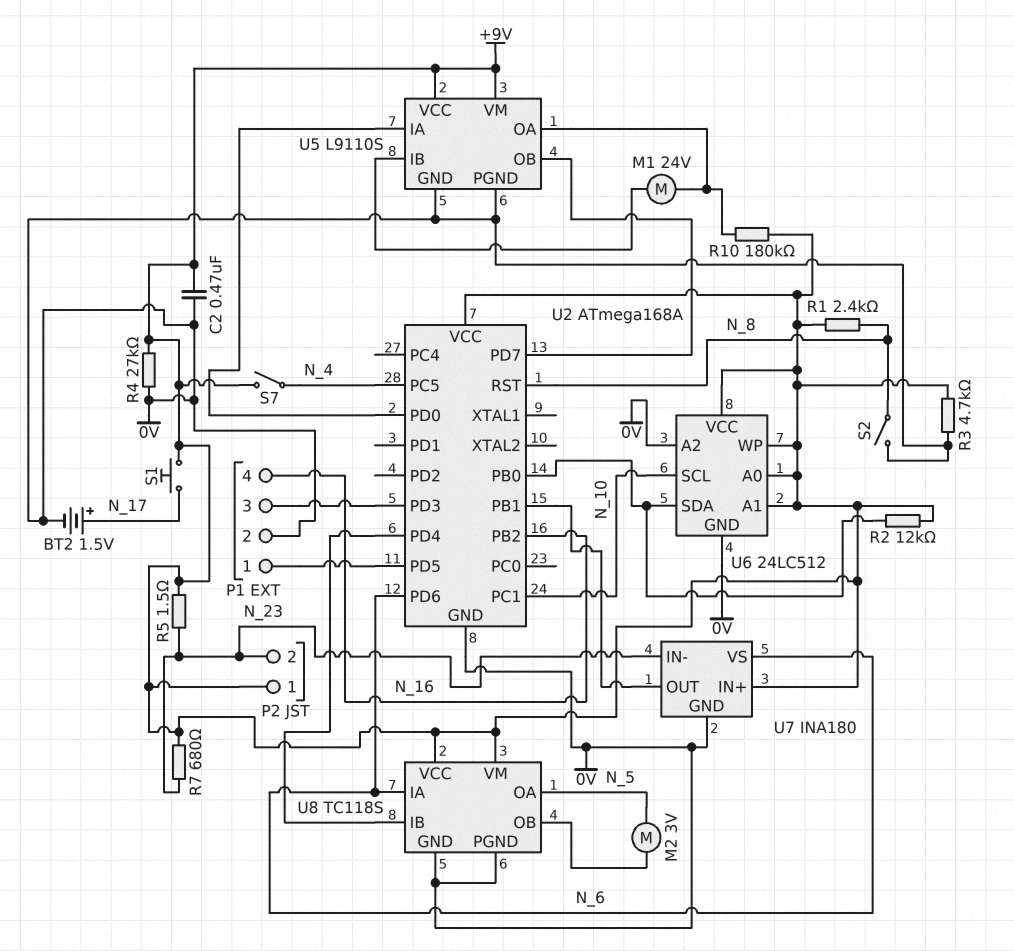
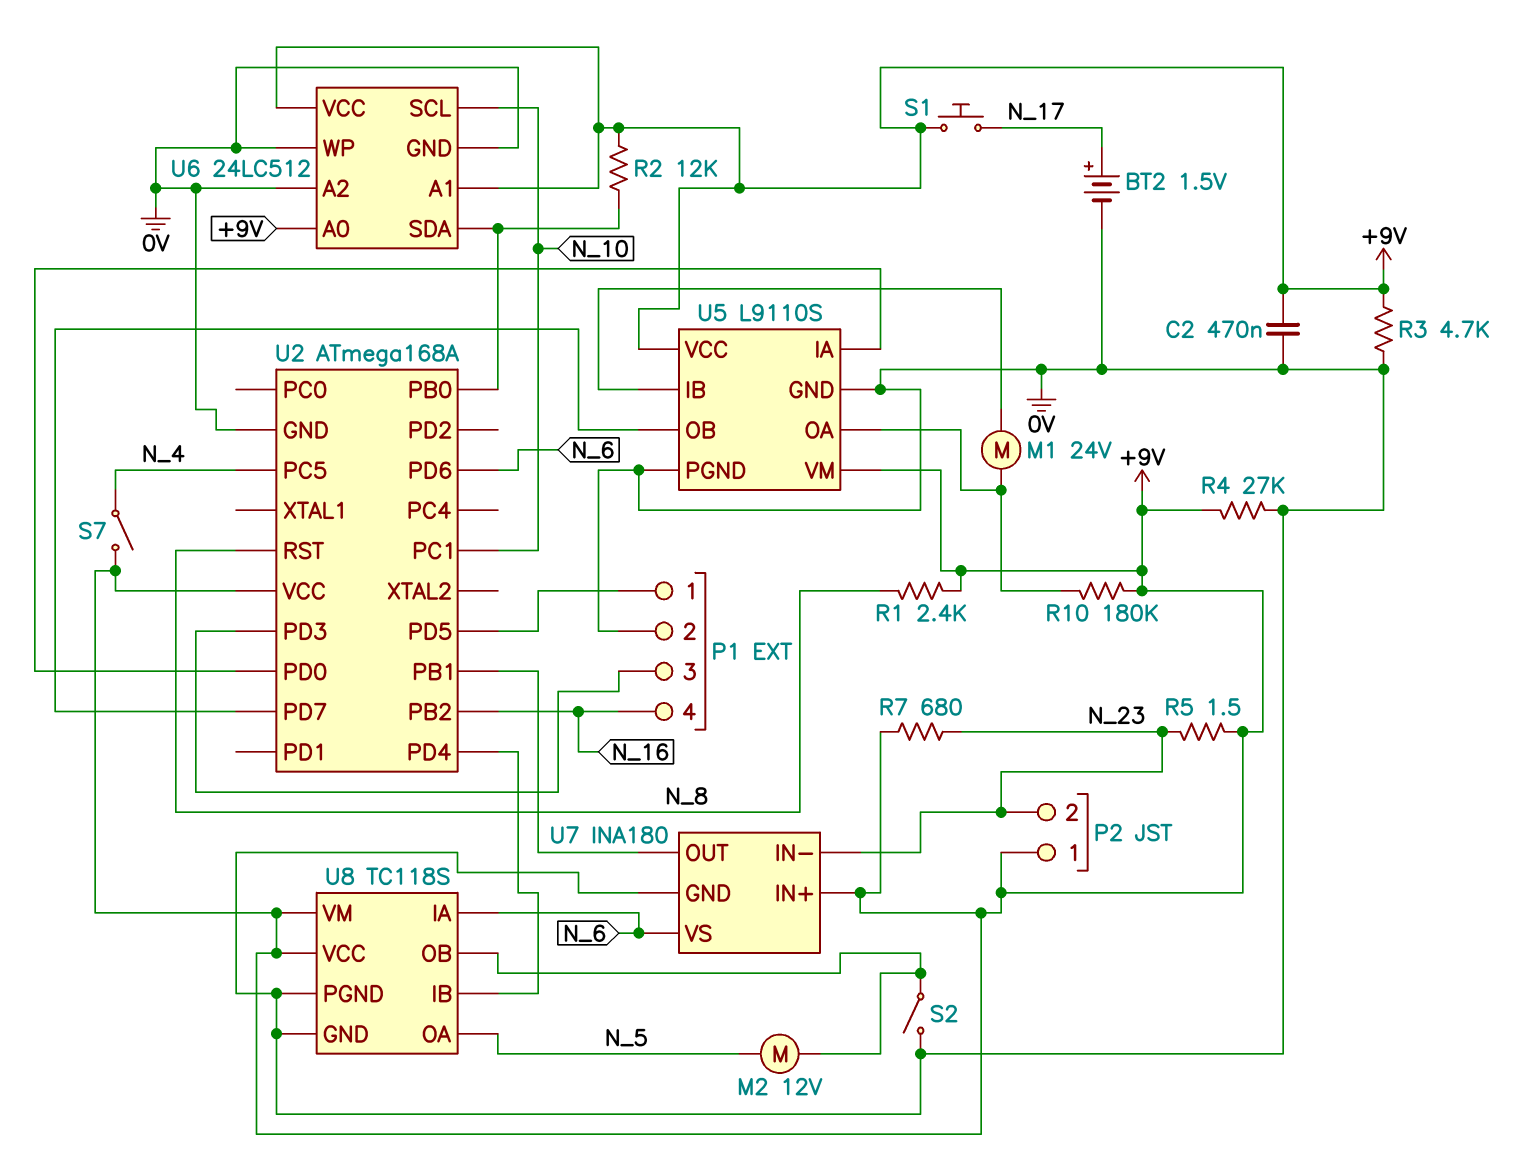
M2: motor 3V (N_5, U8/OB) -> motor 12V (N_5, U8/OB)
S2: switch (0V, N_8) -> switch (0V, U8/OB)
U6 pin WP: +9V -> 0V

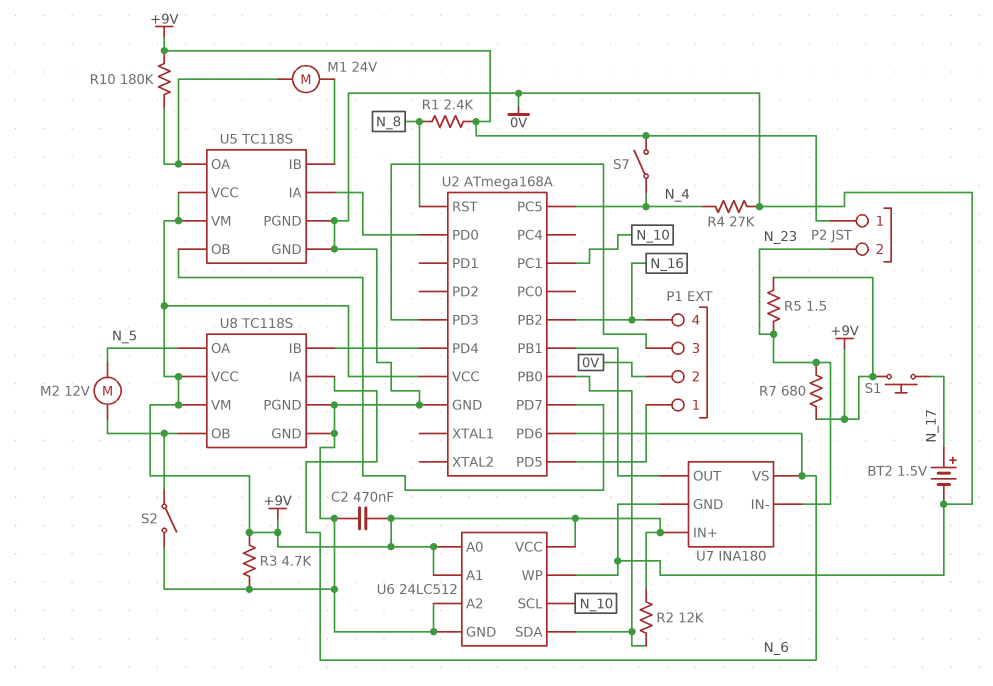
R4: 27k (+9V, 0V) -> 27k (0V, N_4)
U5: L9110S -> TC118S

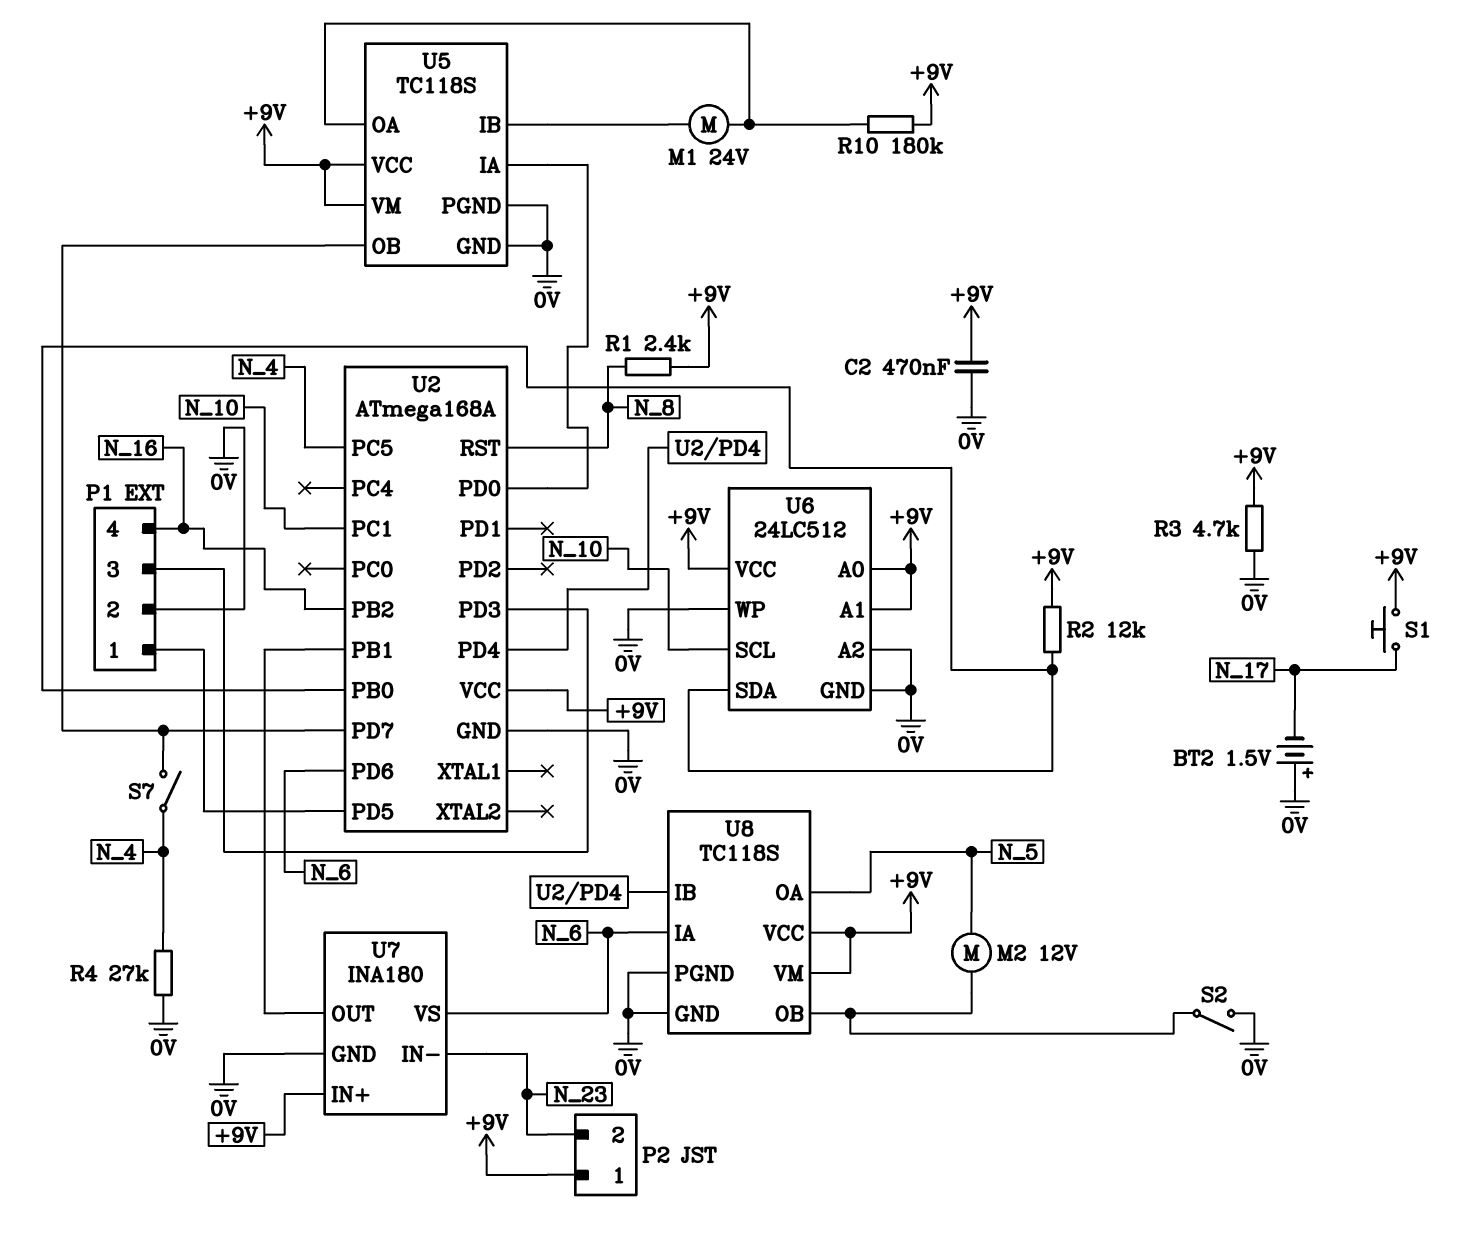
BT2: 1.5V (plus N_17, minus 0V) -> 1.5V (plus 0V, minus N_17)
R5: 1.5 (+9V, N_23) -> none
R7: 680 (+9V, N_23) -> none
S7: switch (+9V, N_4) -> switch (N_4, U2/PD7)

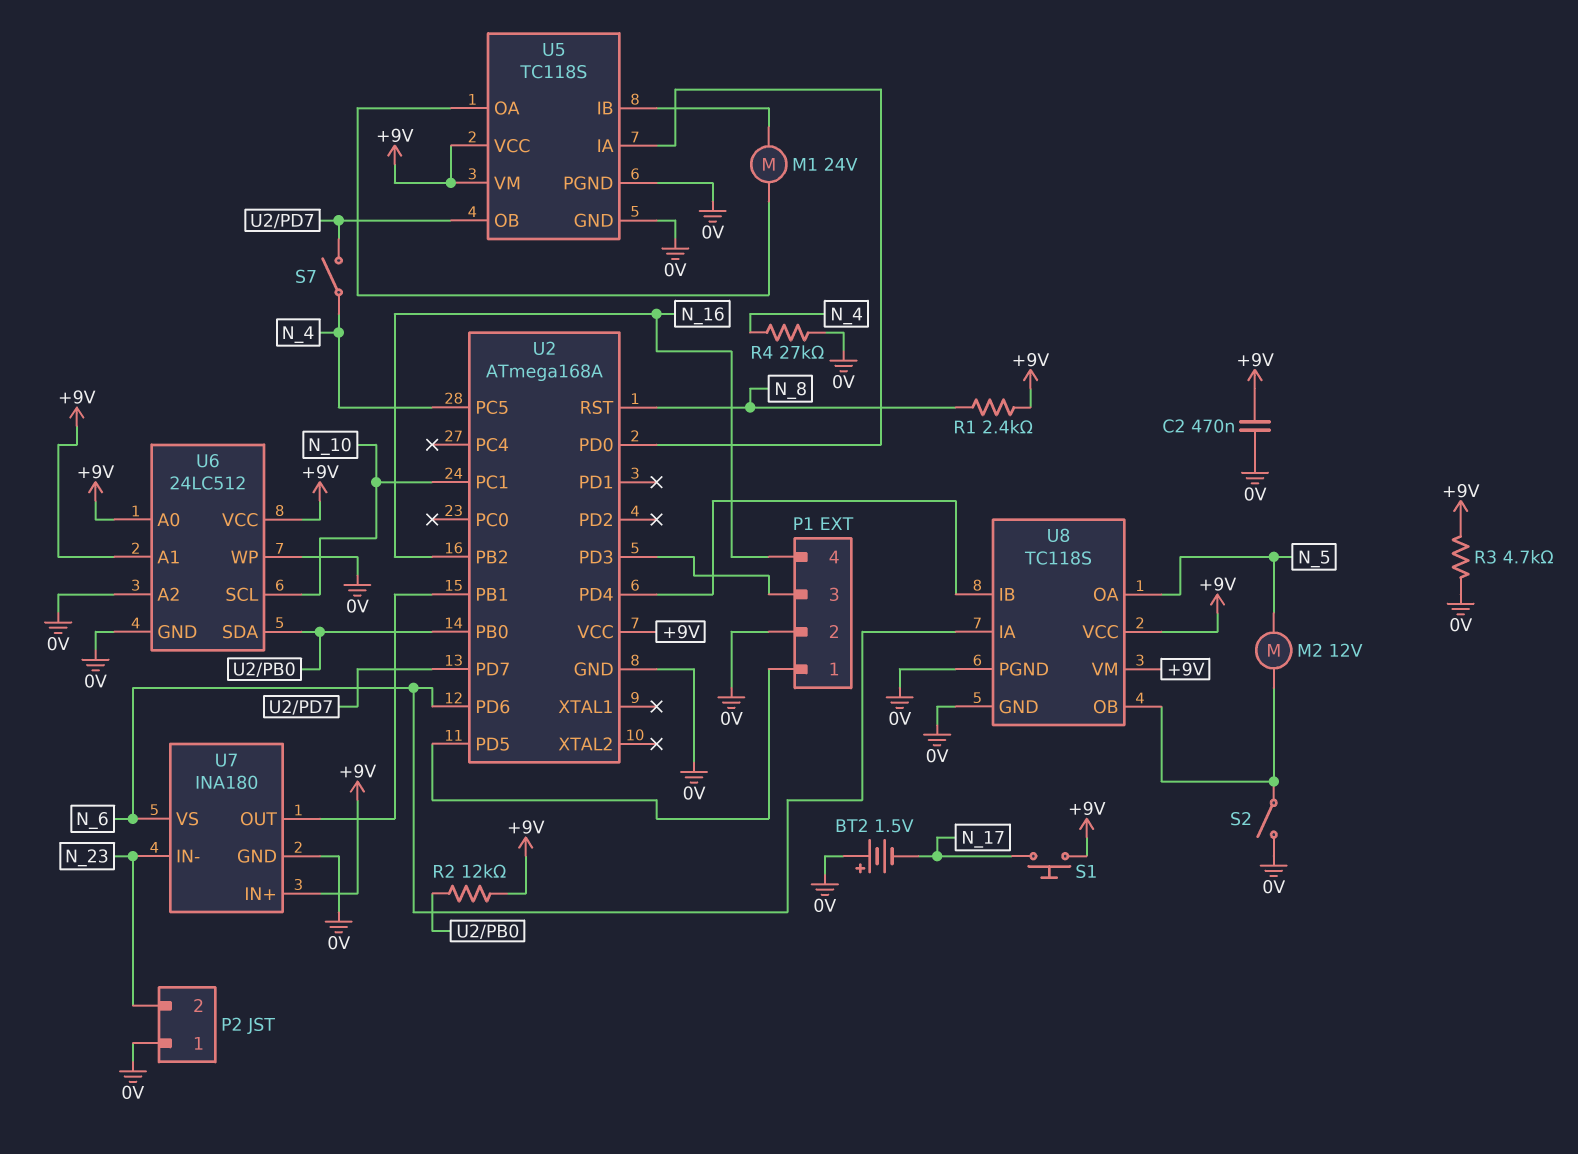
P2 pin 1: +9V -> 0V
R10: 180k (+9V, U5/OA) -> none

